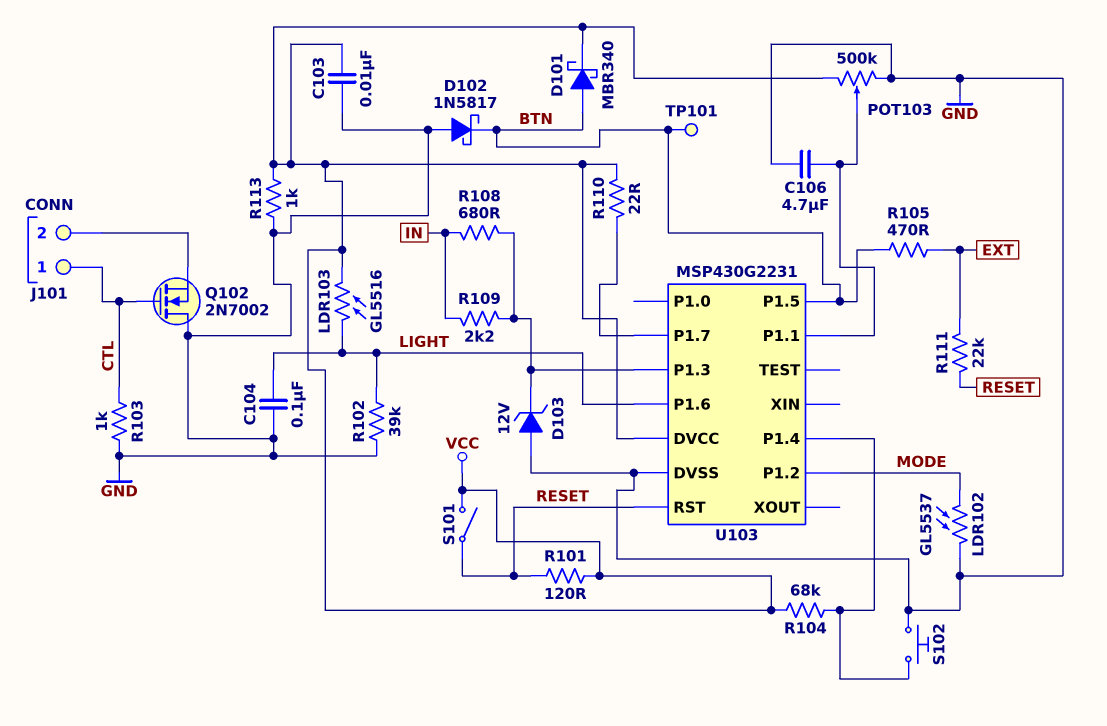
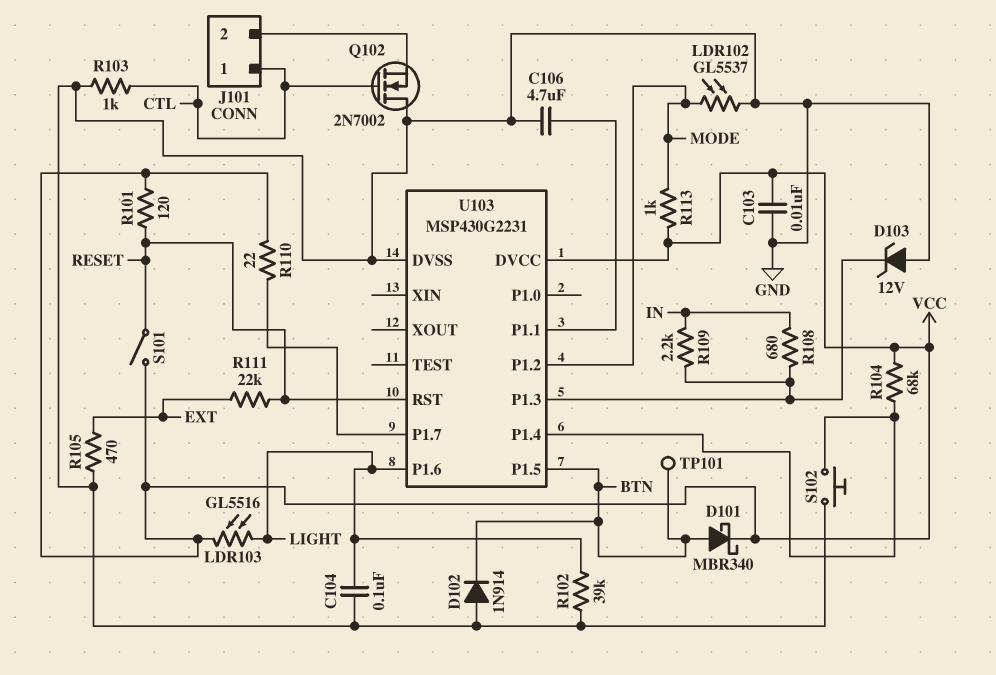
D102: schottky 1N5817 (A GND, K BTN) -> diode 1N914 (A GND, K BTN)
POT103: 500k (GND, VCC, wiper U103/P1.1) -> none
R105: 470 (BTN, EXT) -> 470 (EXT, GND)
R113: 1k (GND, VCC) -> 1k (MODE, VCC)

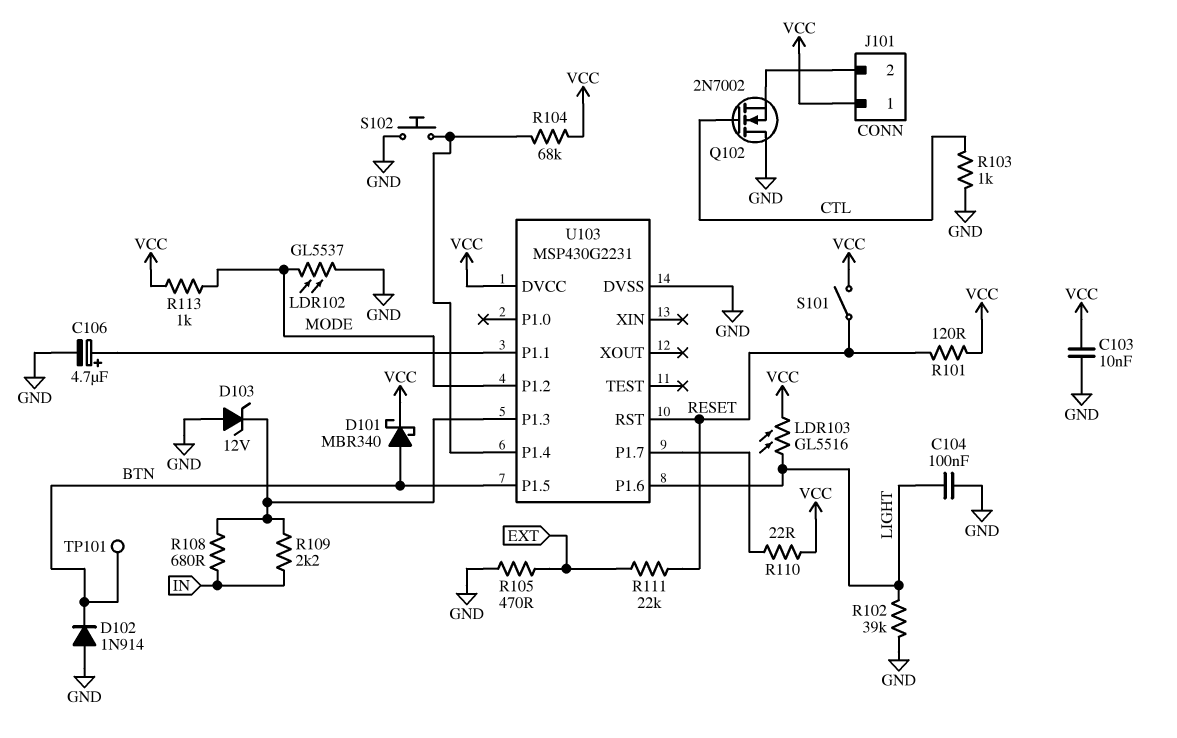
C106: 4.7uF (GND, U103/P1.1) -> 4.7uF (plus U103/P1.1, minus GND)
J101 pin 1: CTL -> VCC

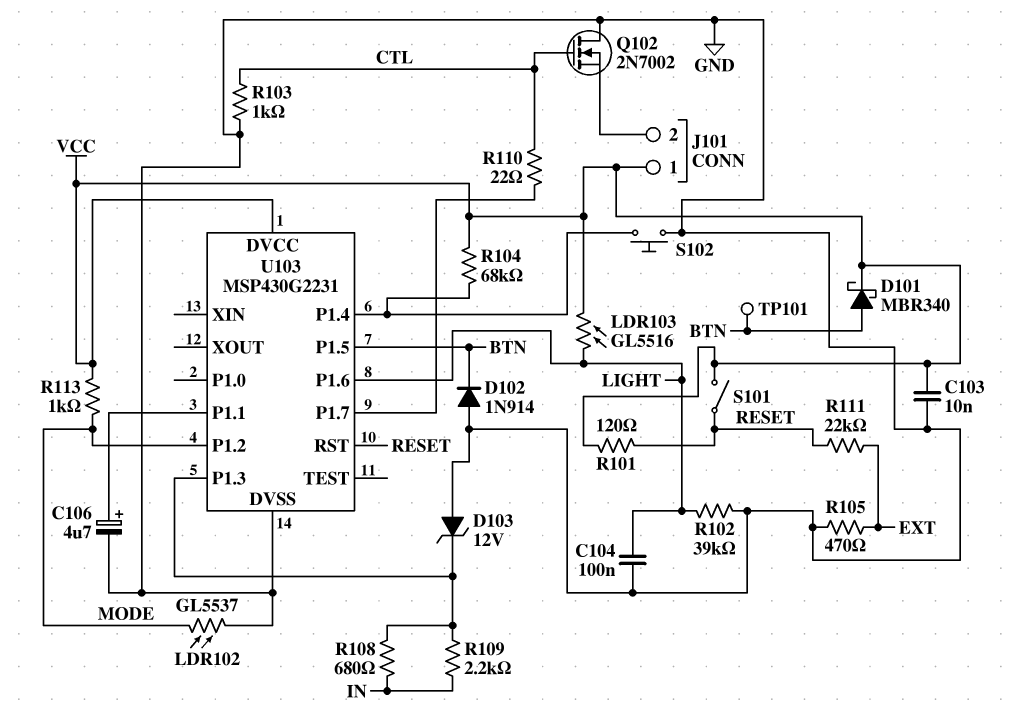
R110: 22 (U103/P1.7, VCC) -> 22 (CTL, U103/P1.7)

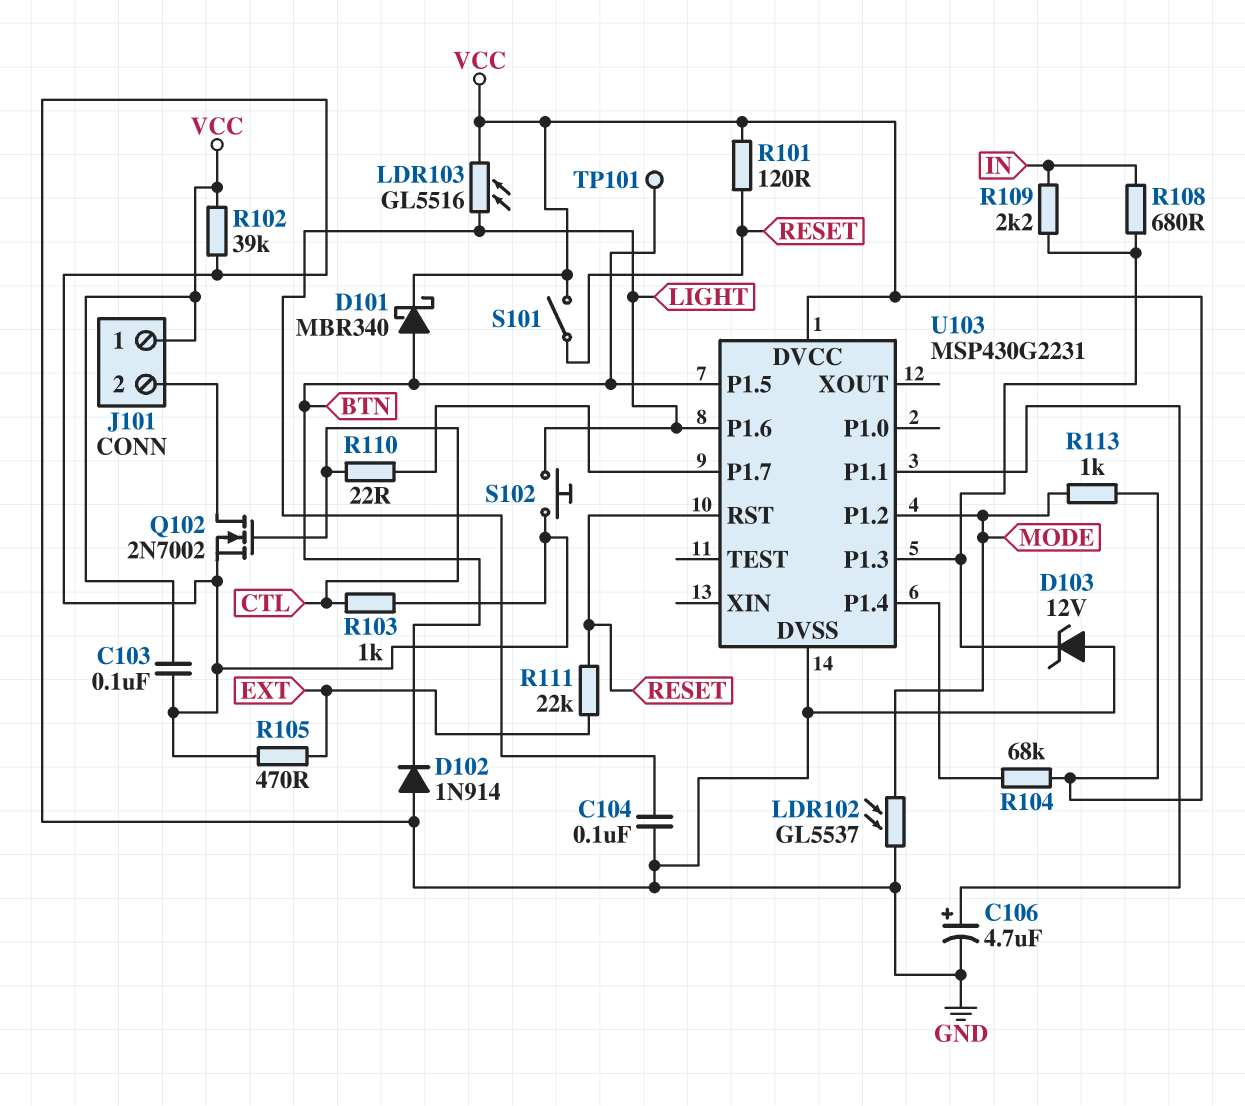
C103: 10nF (GND, VCC) -> 100nF (GND, VCC)
Q102: NMOS 2N7002 (G CTL, D GND, S J101/2) -> NMOS 2N7002 (G CTL, D J101/2, S GND)
R102: 39k (GND, LIGHT) -> 39k (GND, VCC)
S102: button (GND, U103/P1.4) -> button (GND, LIGHT)

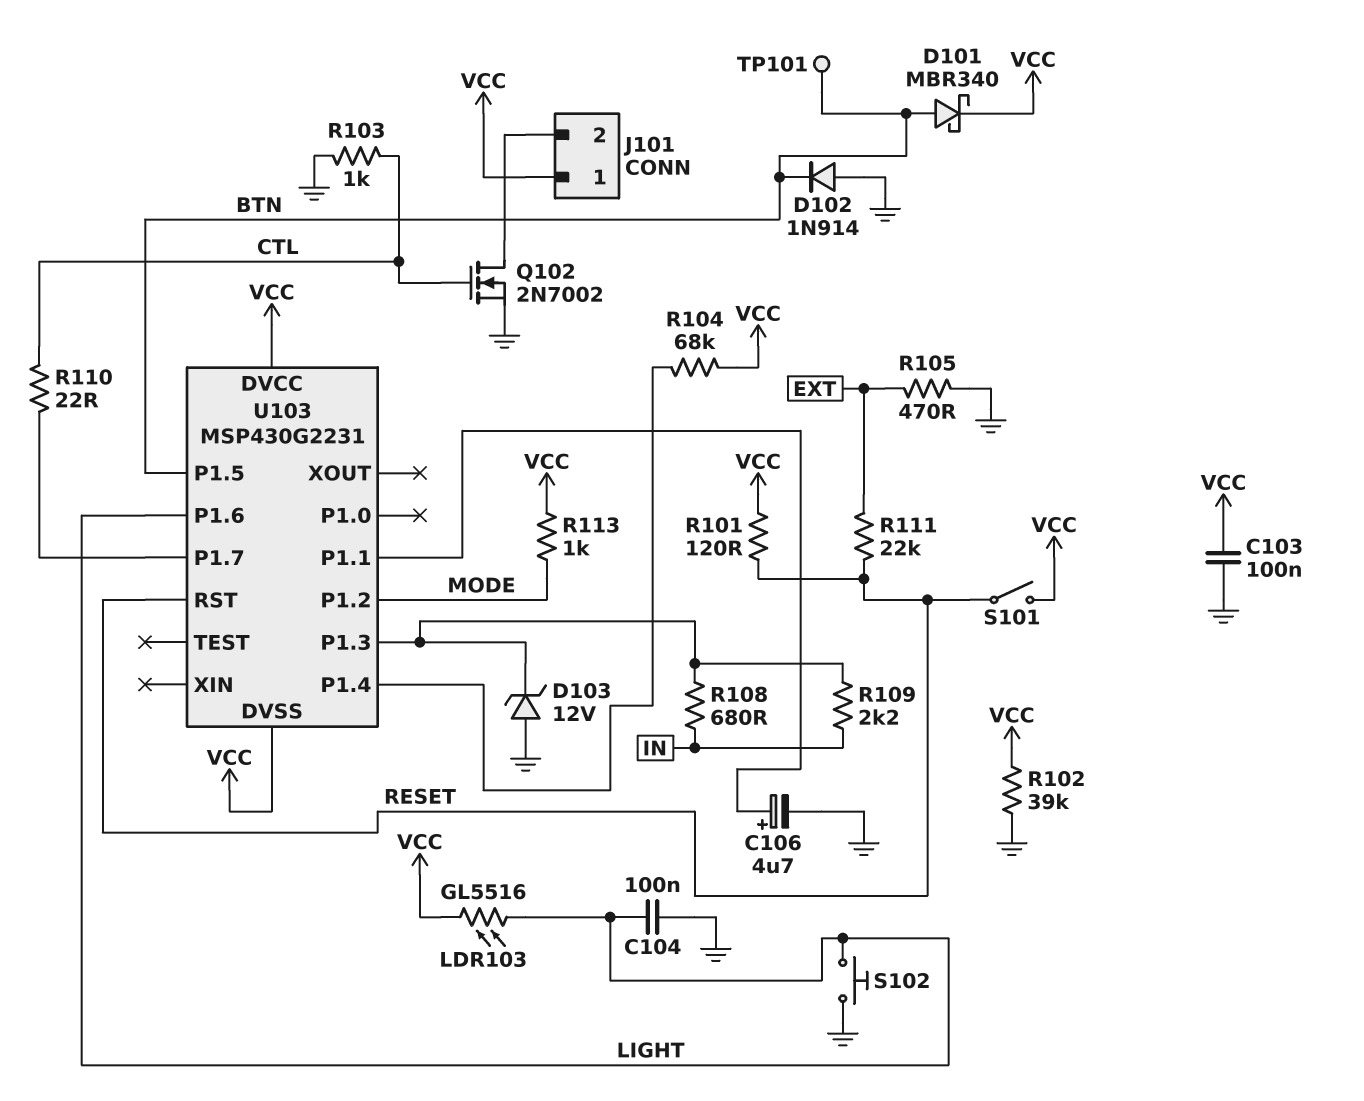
LDR102: GL5537 (GND, MODE) -> none
U103 pin DVSS: GND -> VCC

